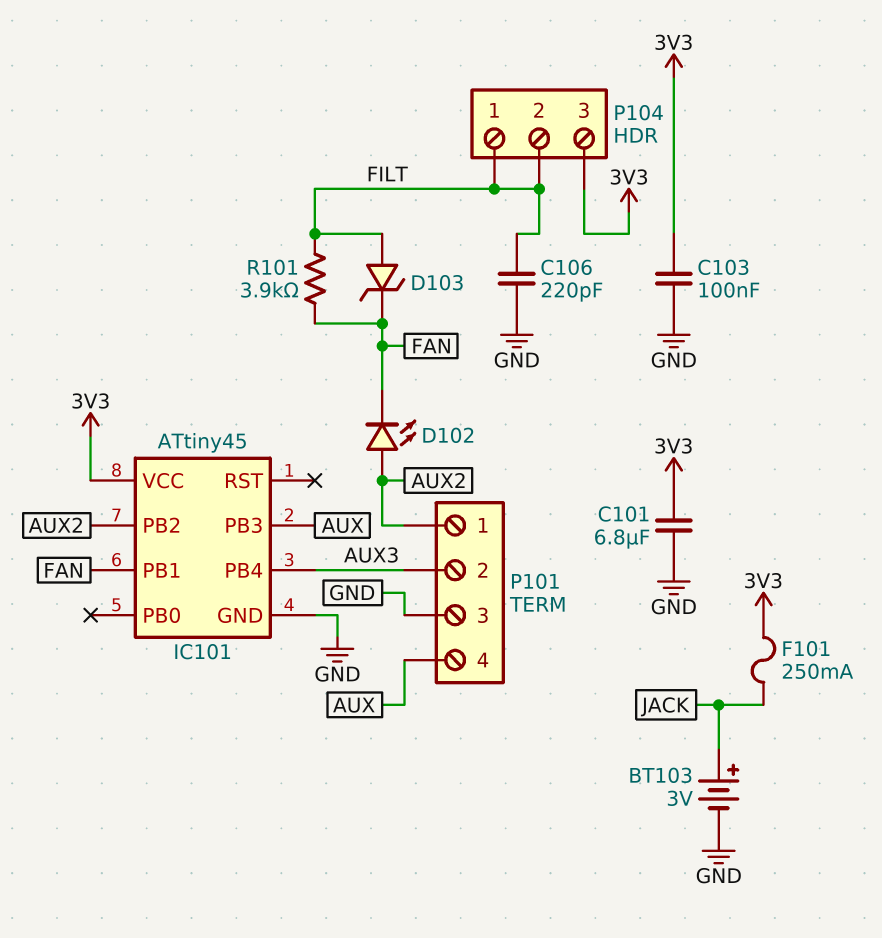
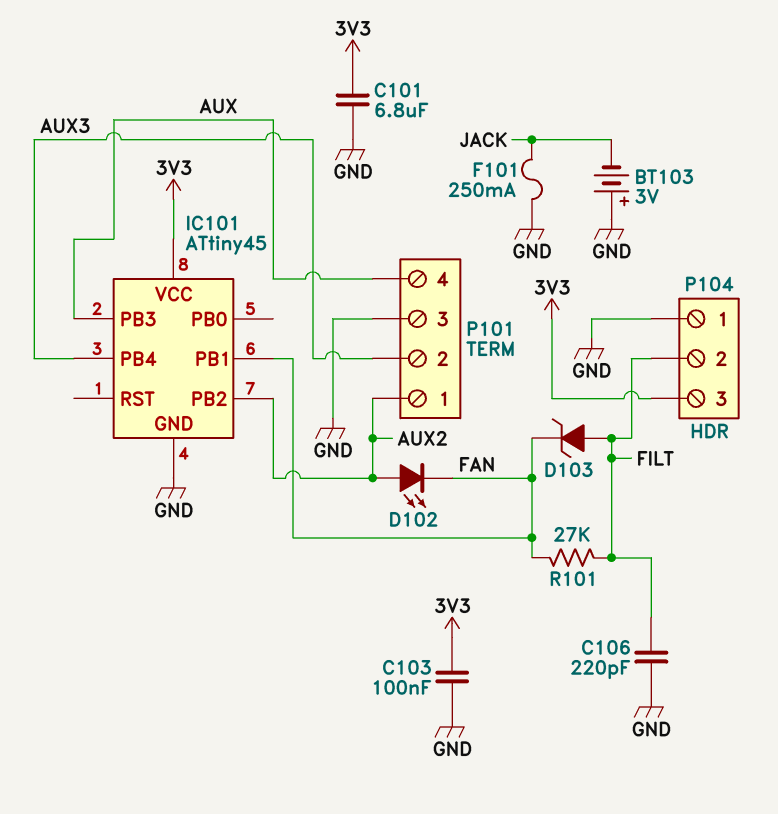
BT103: 3V (plus JACK, minus GND) -> 3V (plus GND, minus JACK)
F101: 250mA (3V3, JACK) -> 250mA (GND, JACK)
P104 pin 1: FILT -> GND
R101: 3.9k (FAN, FILT) -> 27k (FAN, FILT)

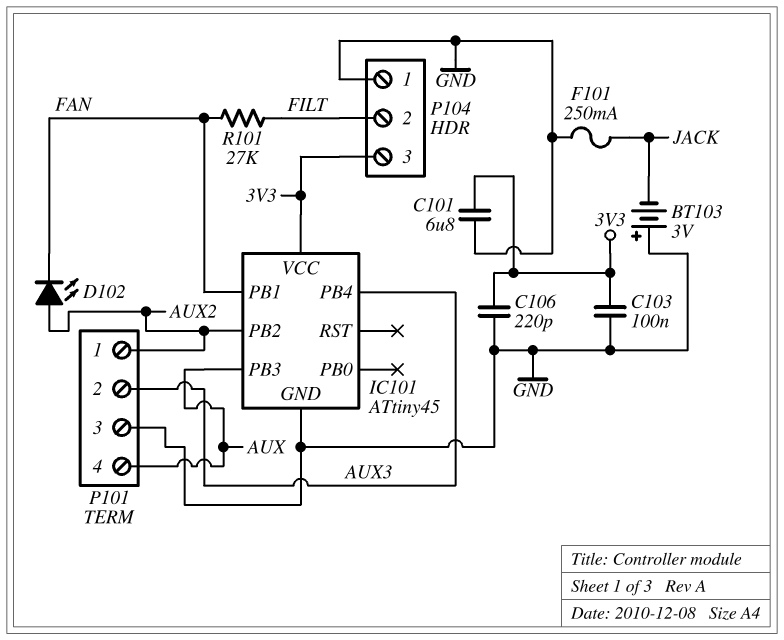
C106: 220pF (FILT, GND) -> 220pF (3V3, GND)
D103: zener (A FILT, K FAN) -> none

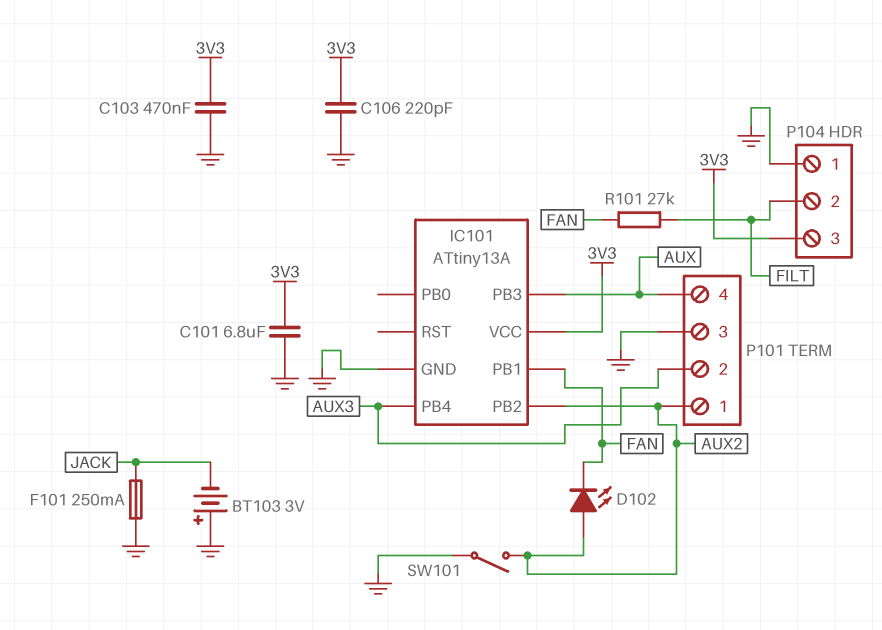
C103: 100nF (3V3, GND) -> 470nF (3V3, GND)
IC101: ATtiny45 -> ATtiny13A
SW101: none -> switch (AUX2, GND)

